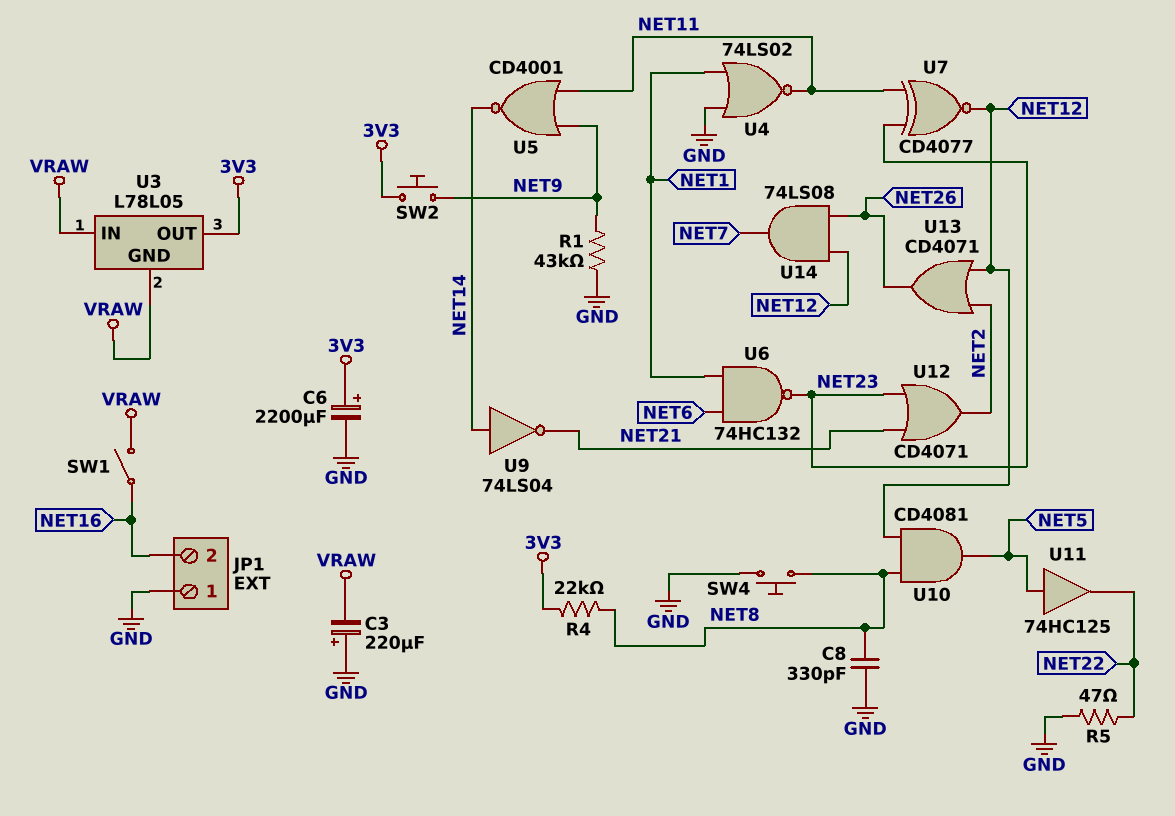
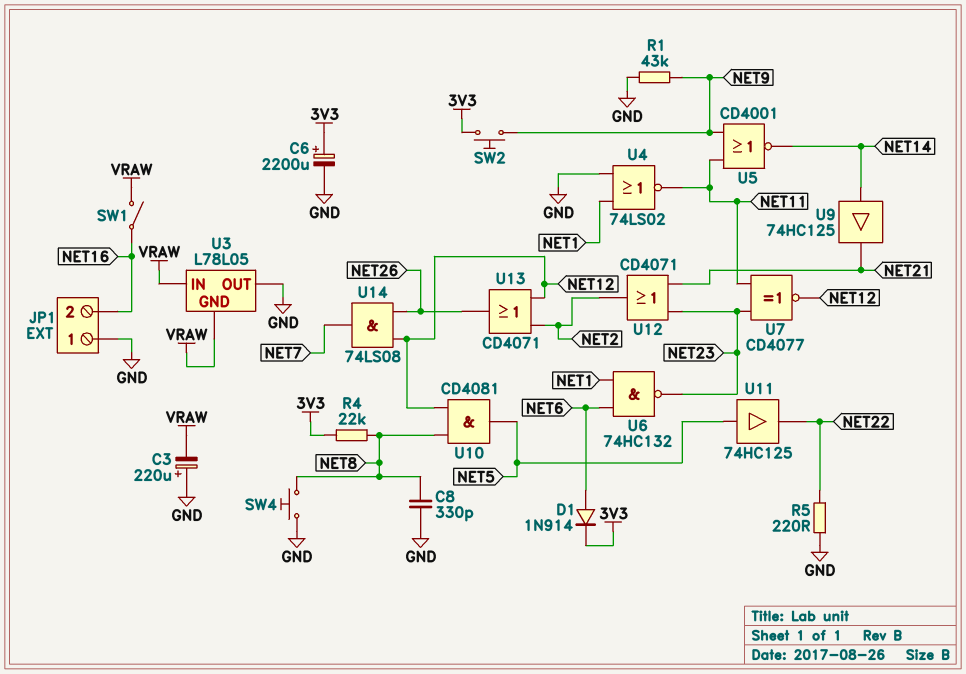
D1: none -> diode 1N914 (A NET6, K 3V3)
R5: 47 (GND, NET22) -> 220 (GND, NET22)
U3 pin OUT: 3V3 -> GND
U9: NOT 74LS04 (in NET14, out NET21) -> buffer 74HC125 (in NET14, out NET21)

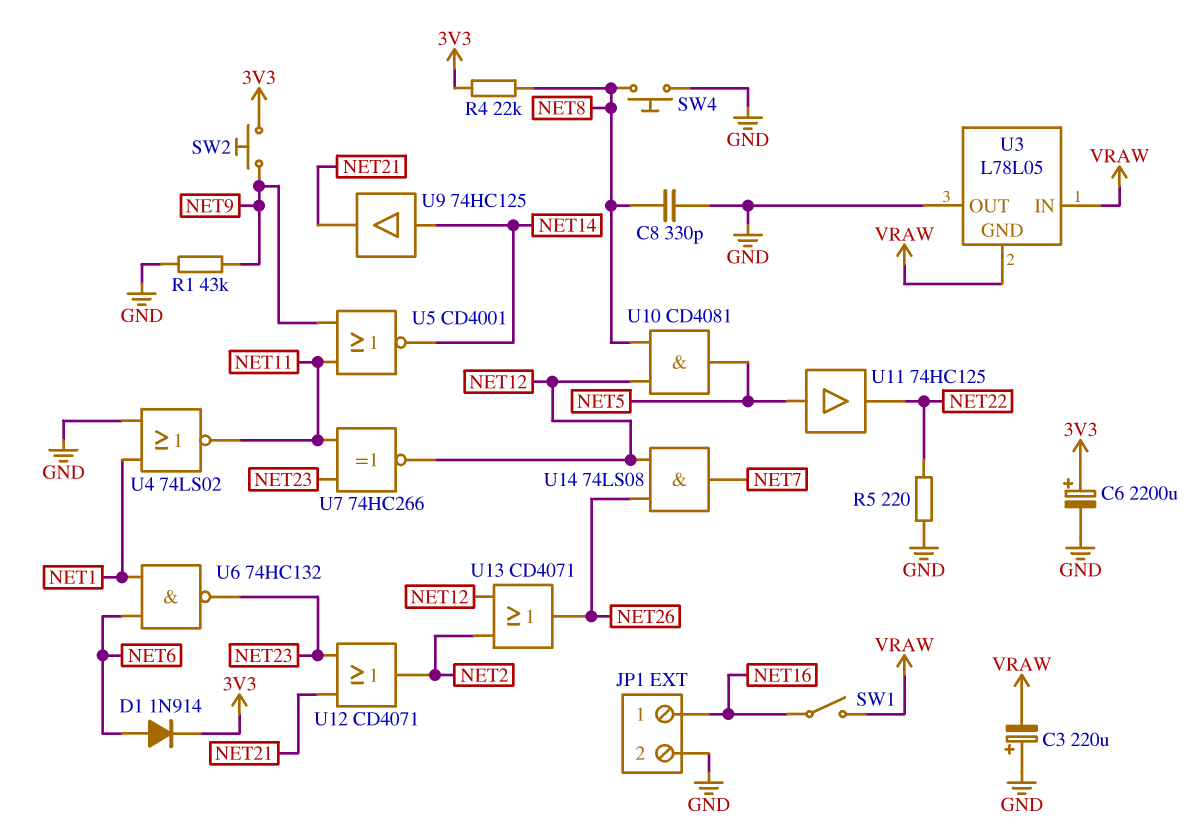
JP1 pin 1: GND -> NET16
JP1 pin 2: NET16 -> GND
U7: XNOR CD4077 (in NET11, in NET23, out NET12) -> XNOR 74HC266 (in NET11, in NET23, out NET12)

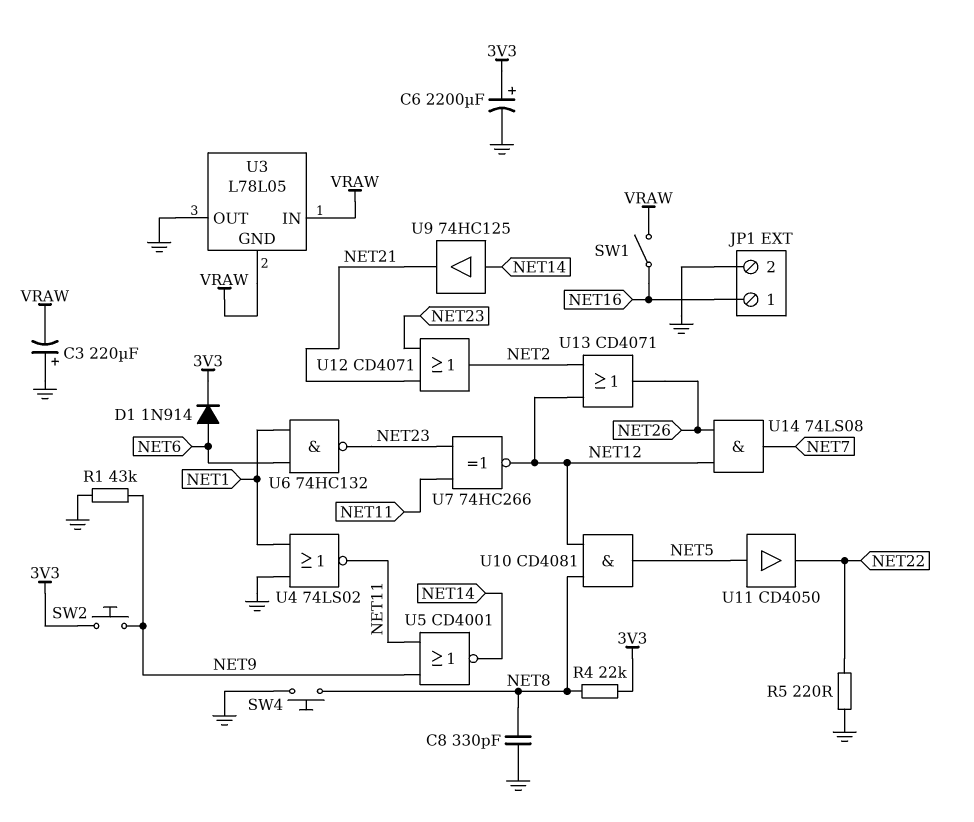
U11: buffer 74HC125 (in NET5, out NET22) -> buffer CD4050 (in NET5, out NET22)

